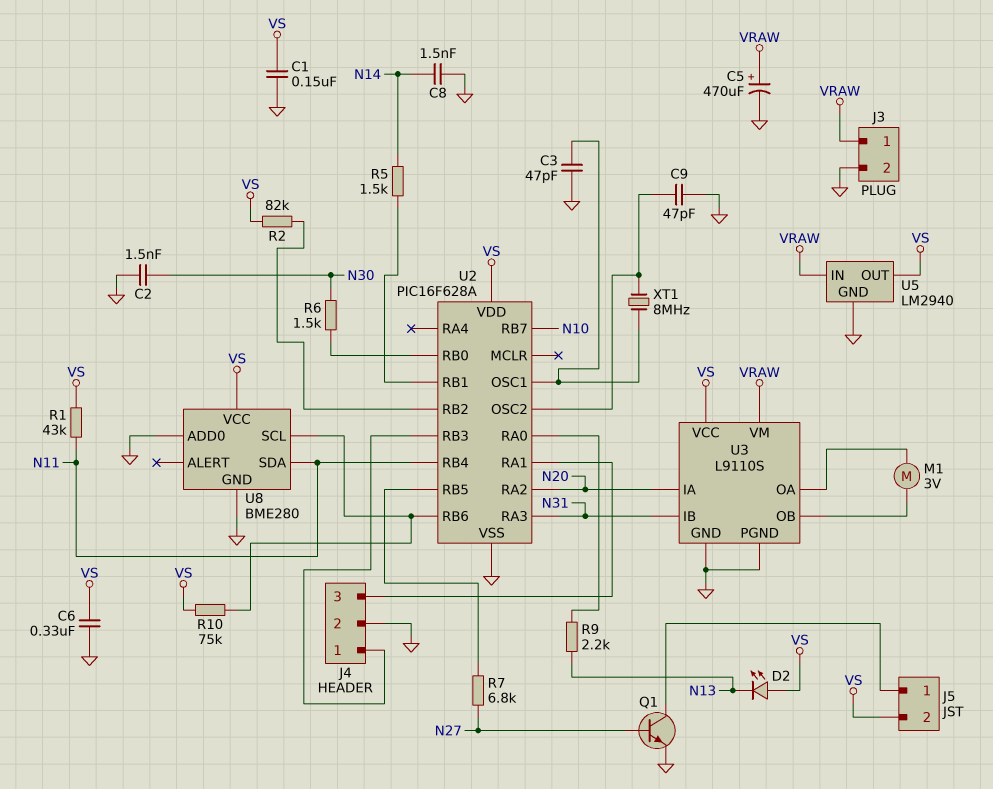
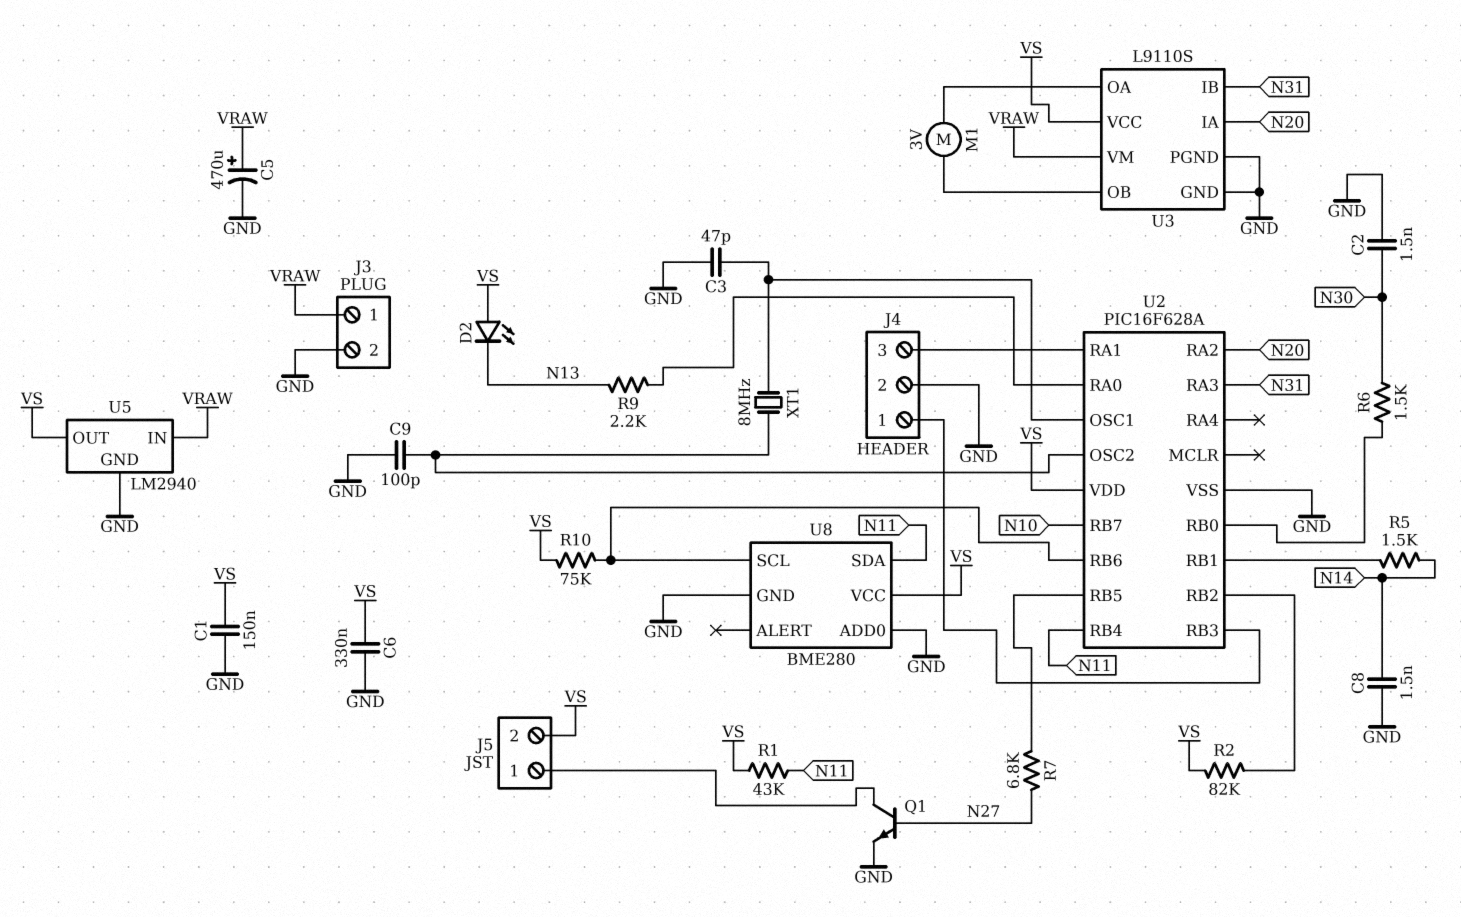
C9: 47pF (GND, U2/OSC2) -> 100pF (GND, U2/OSC2)

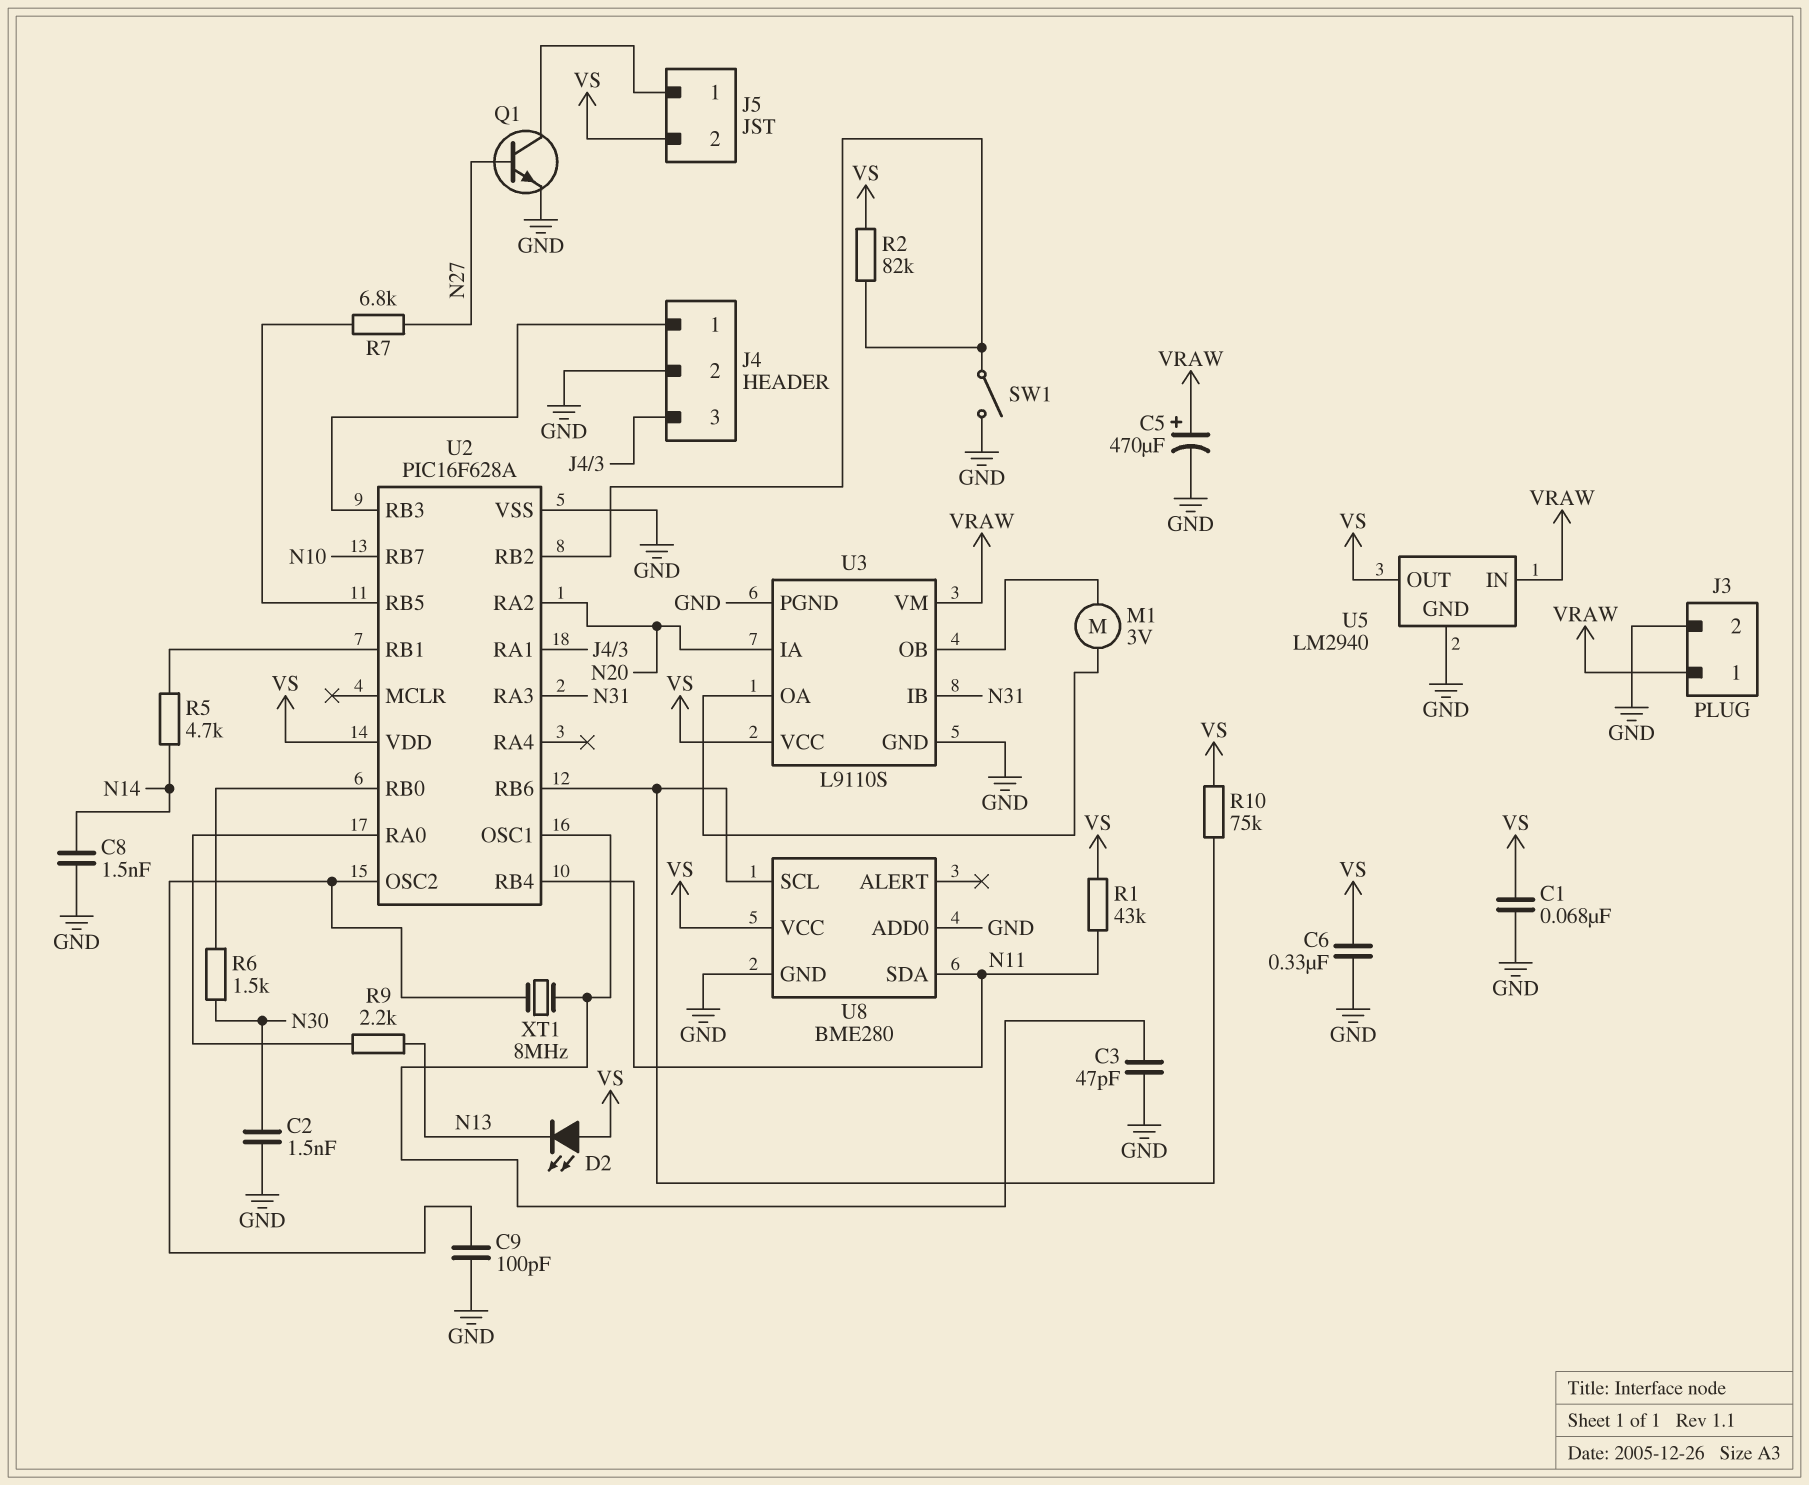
C1: 150nF (GND, VS) -> 68nF (GND, VS)
R5: 1.5k (N14, U2/RB1) -> 4.7k (N14, U2/RB1)
SW1: none -> switch (GND, U2/RB2)

